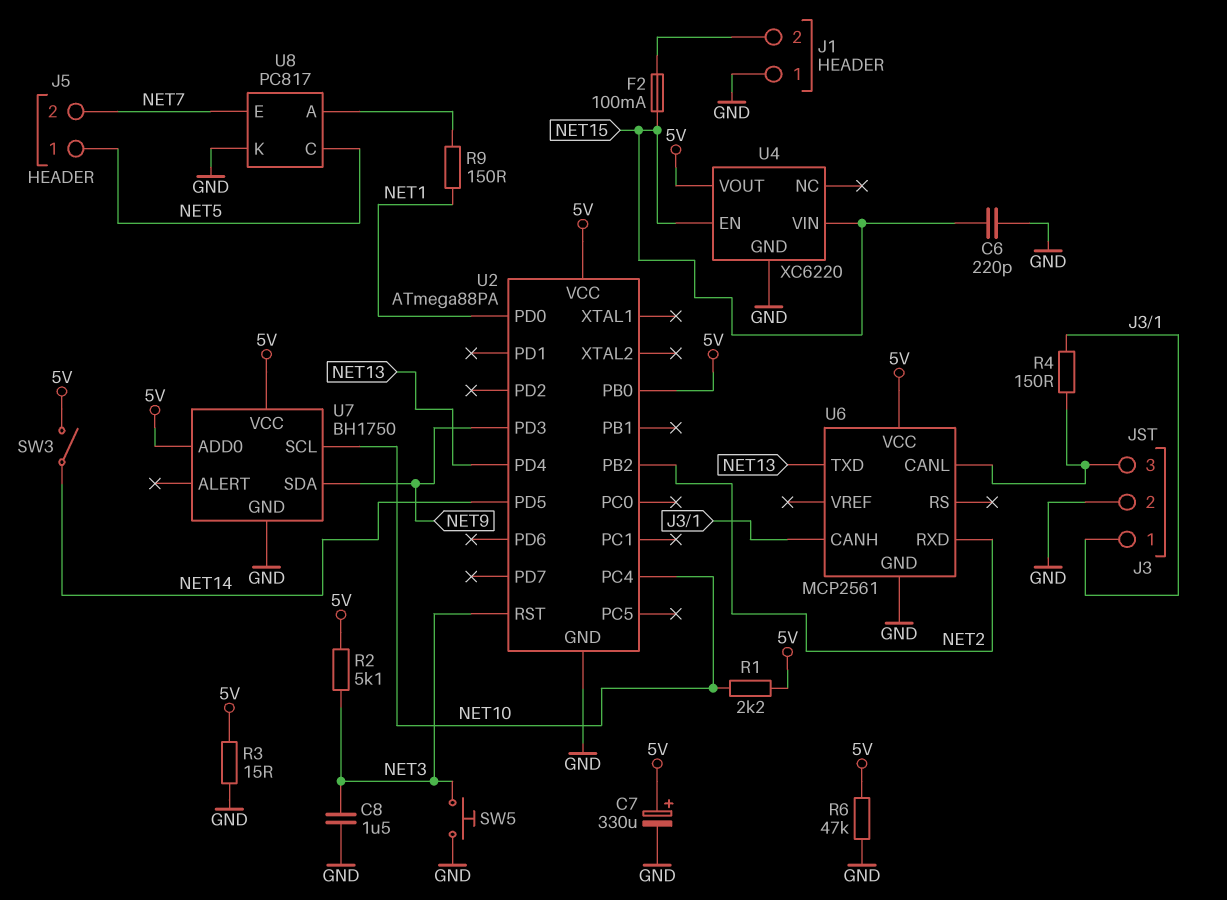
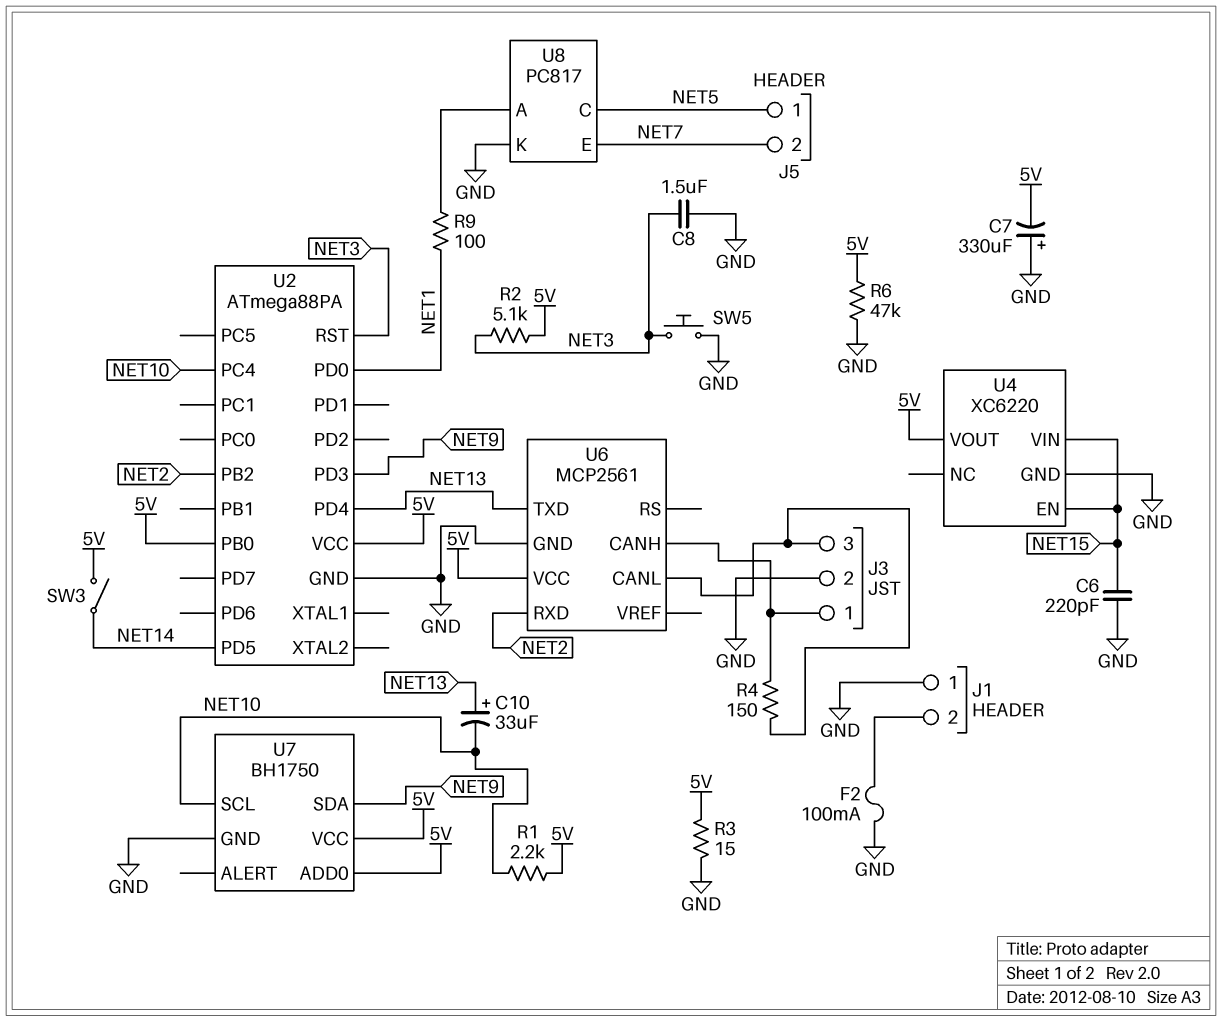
C7: 330uF (plus 5V, minus GND) -> 330uF (plus GND, minus 5V)
C10: none -> 33uF (plus NET13, minus NET10)
F2: 100mA (J1/2, NET15) -> 100mA (GND, J1/2)
R9: 150 (NET1, U8/A) -> 100 (NET1, U8/A)

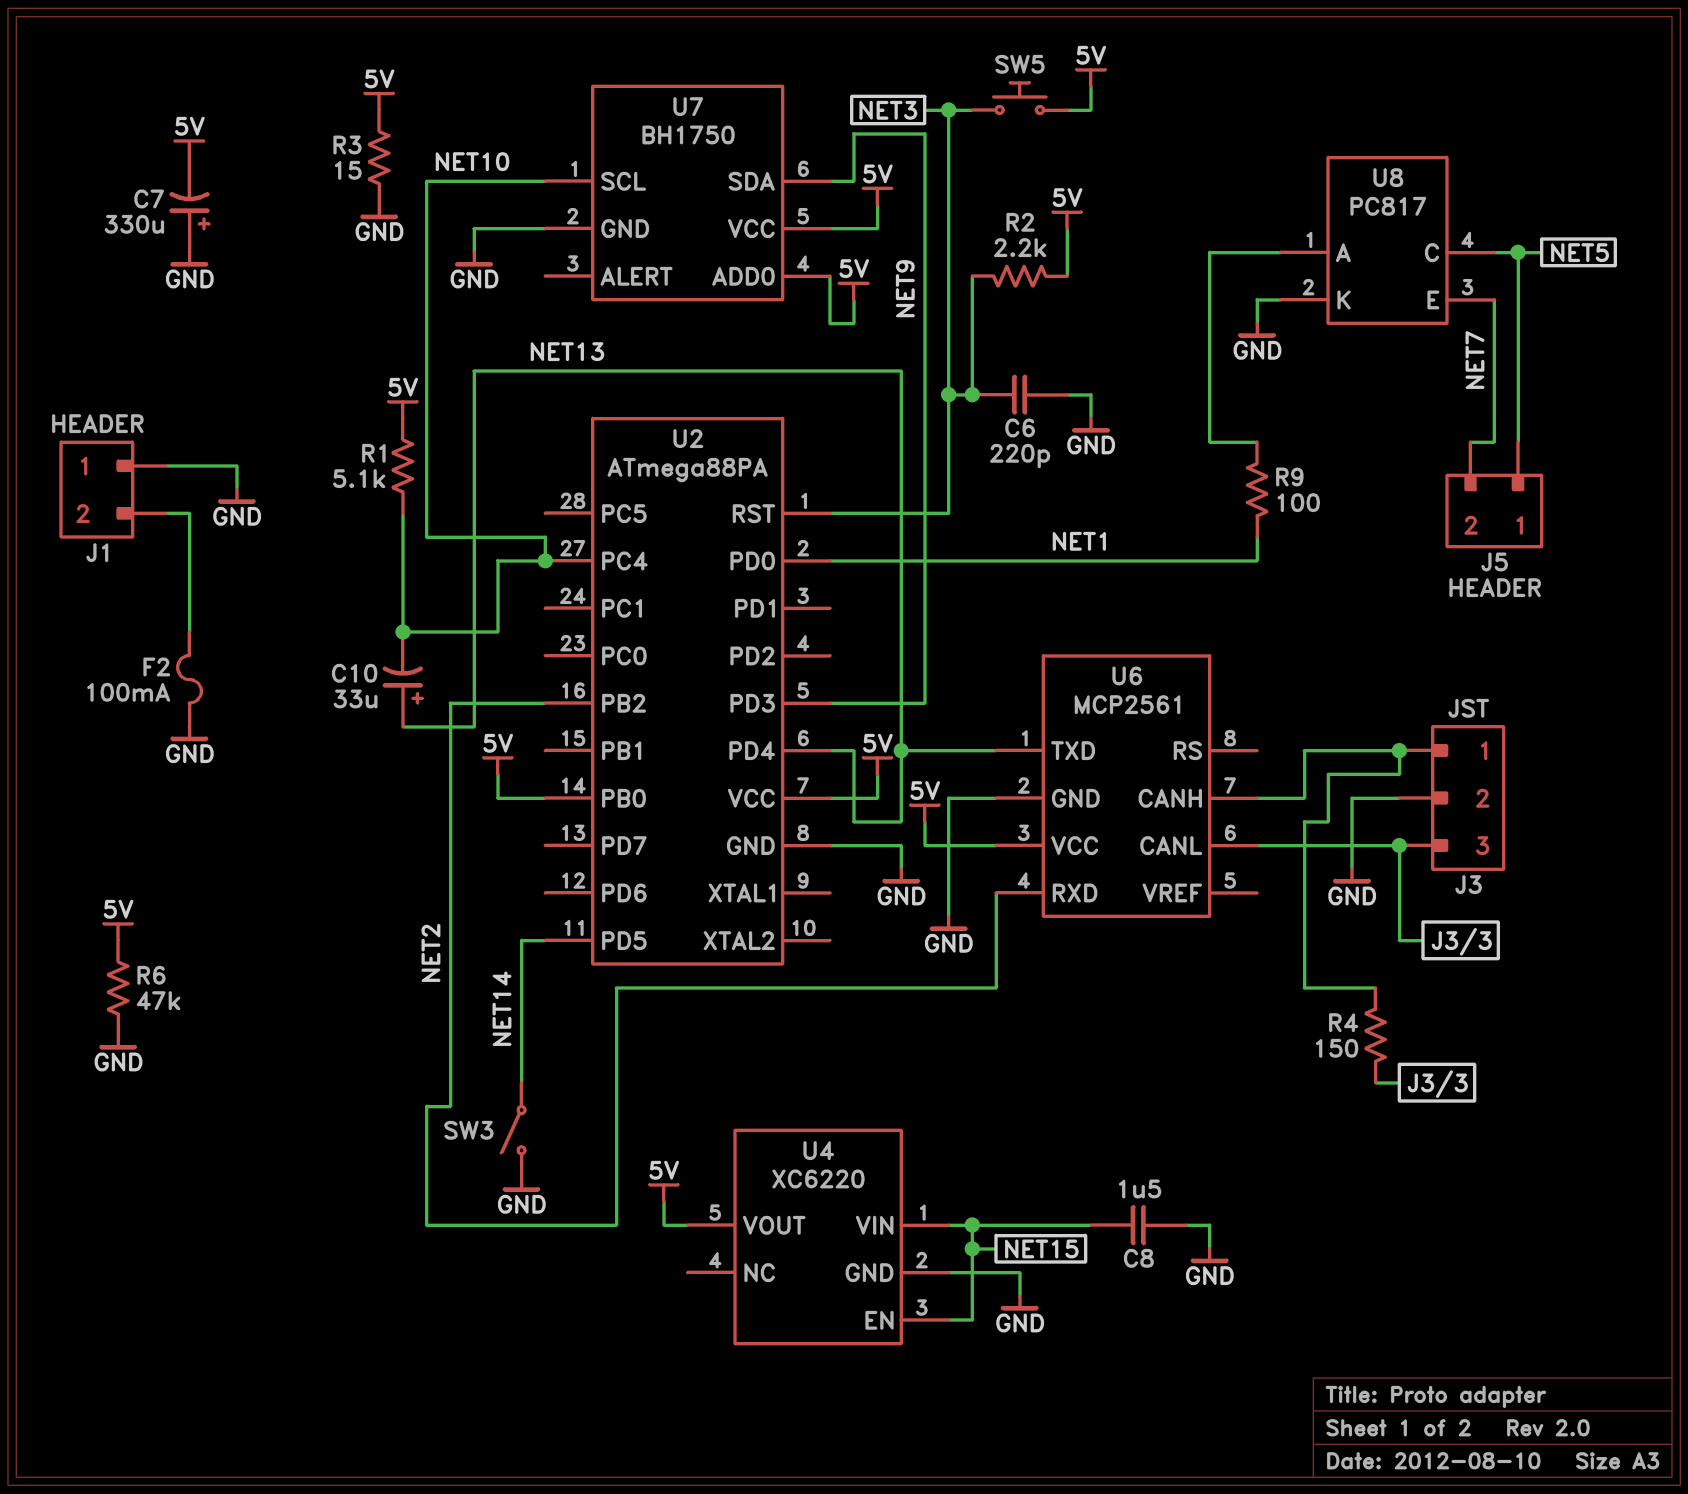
C6: 220pF (GND, NET15) -> 220pF (GND, NET3)
C8: 1.5uF (GND, NET3) -> 1.5uF (GND, NET15)
R1: 2.2k (5V, NET10) -> 5.1k (5V, NET10)
R2: 5.1k (5V, NET3) -> 2.2k (5V, NET3)
SW3: switch (5V, NET14) -> switch (GND, NET14)
SW5: button (GND, NET3) -> button (5V, NET3)

